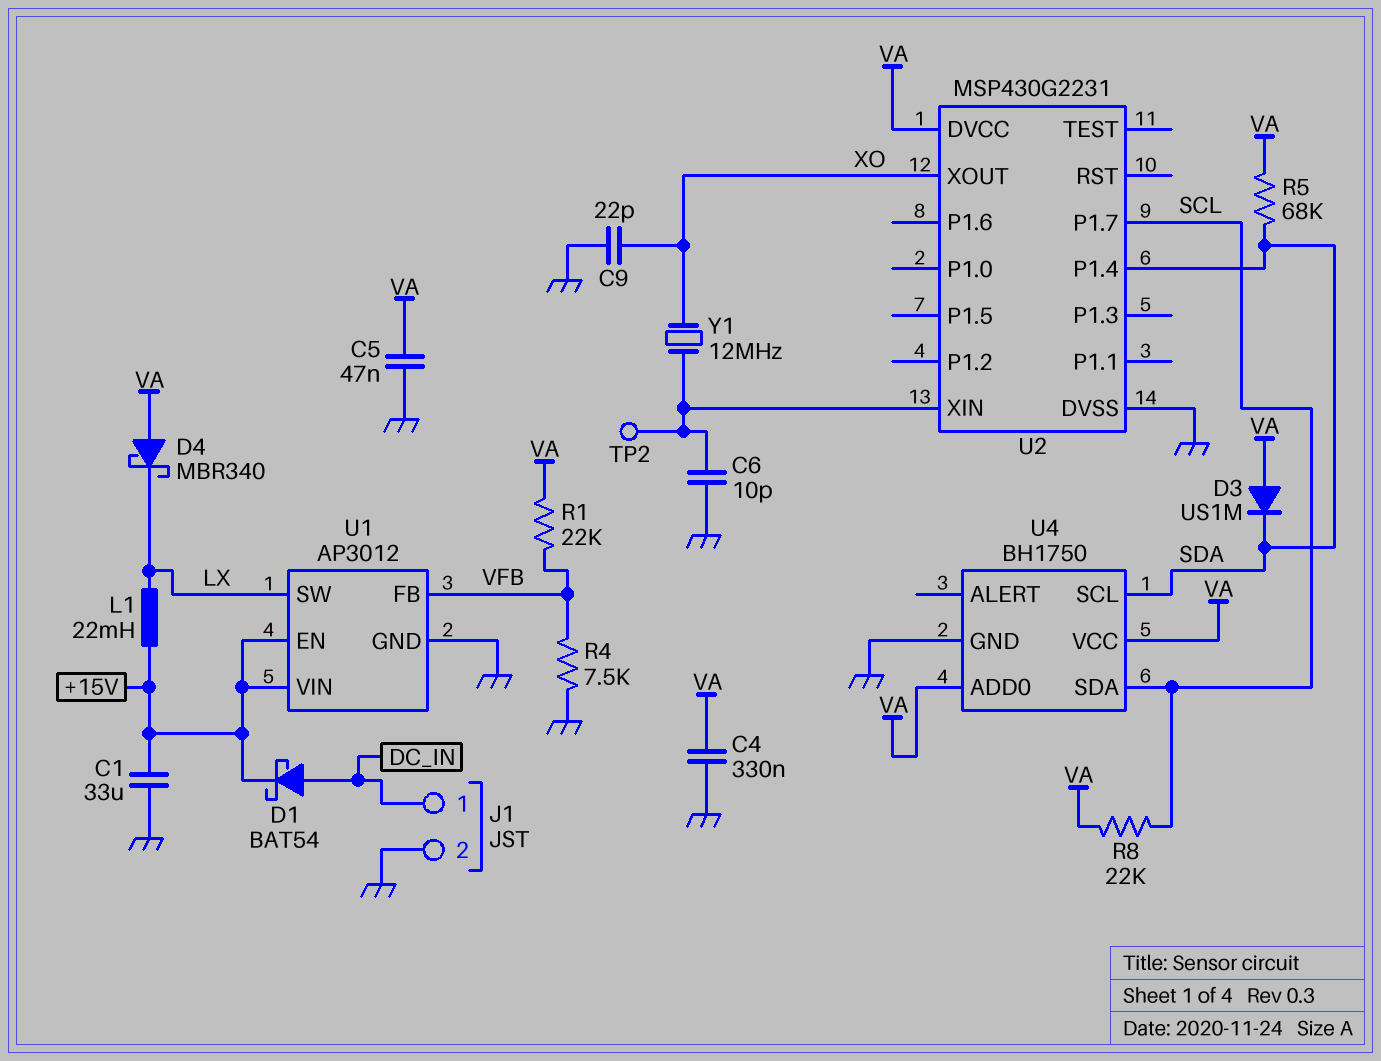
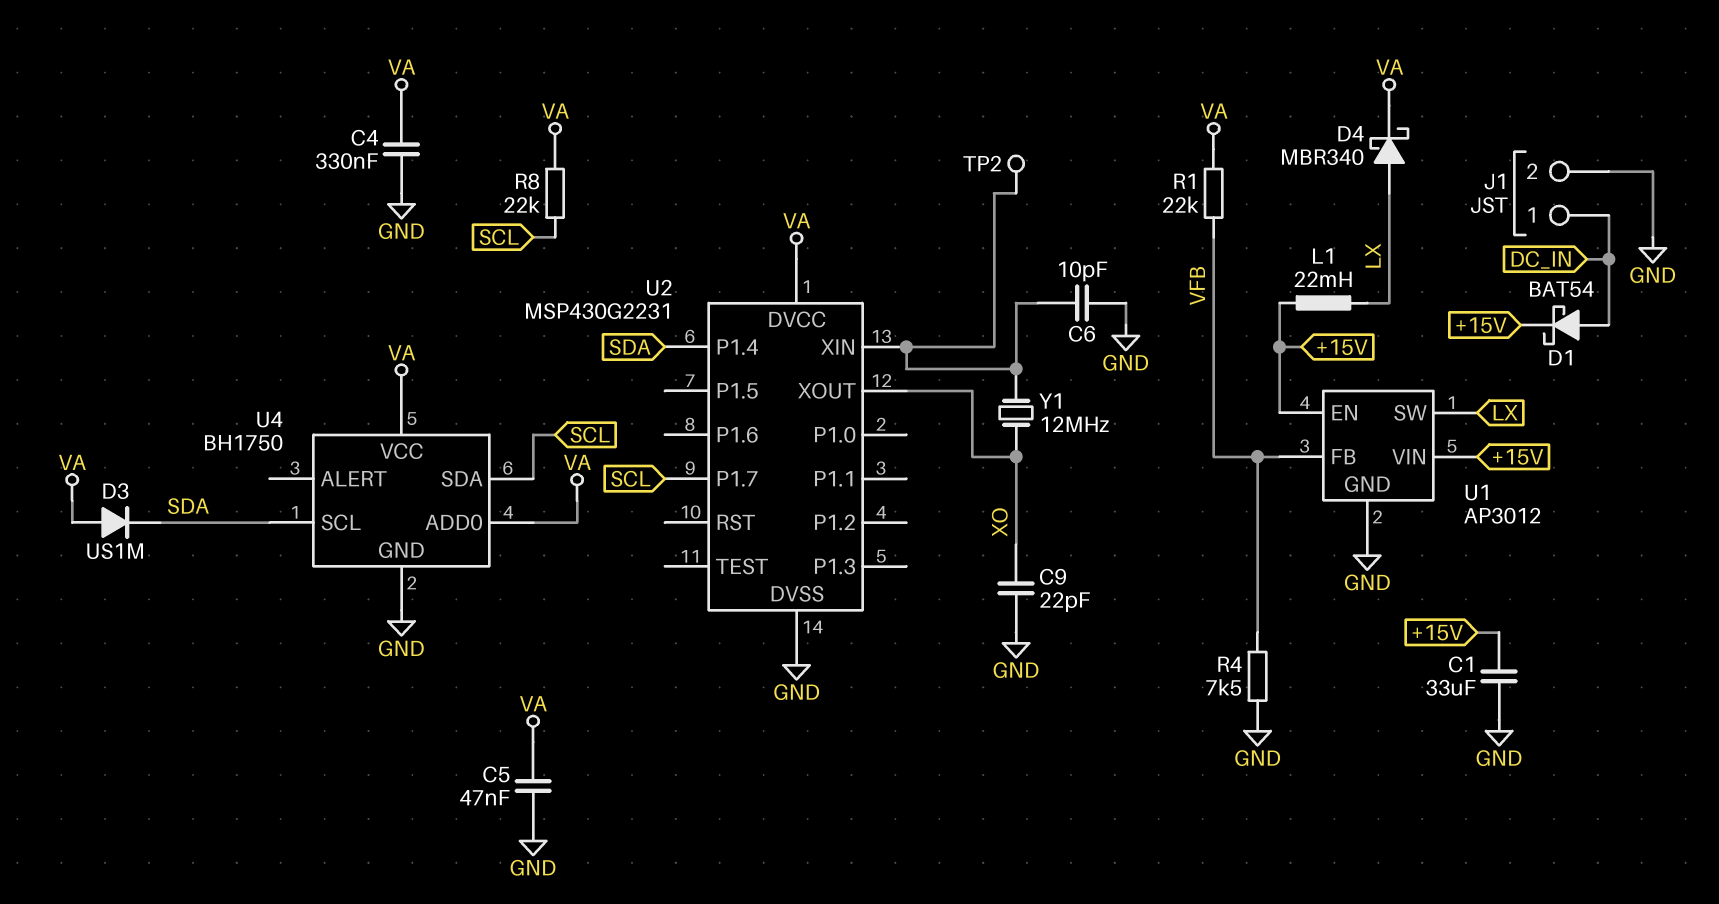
D4: schottky MBR340 (A VA, K LX) -> schottky MBR340 (A LX, K VA)
R5: 68k (SDA, VA) -> none

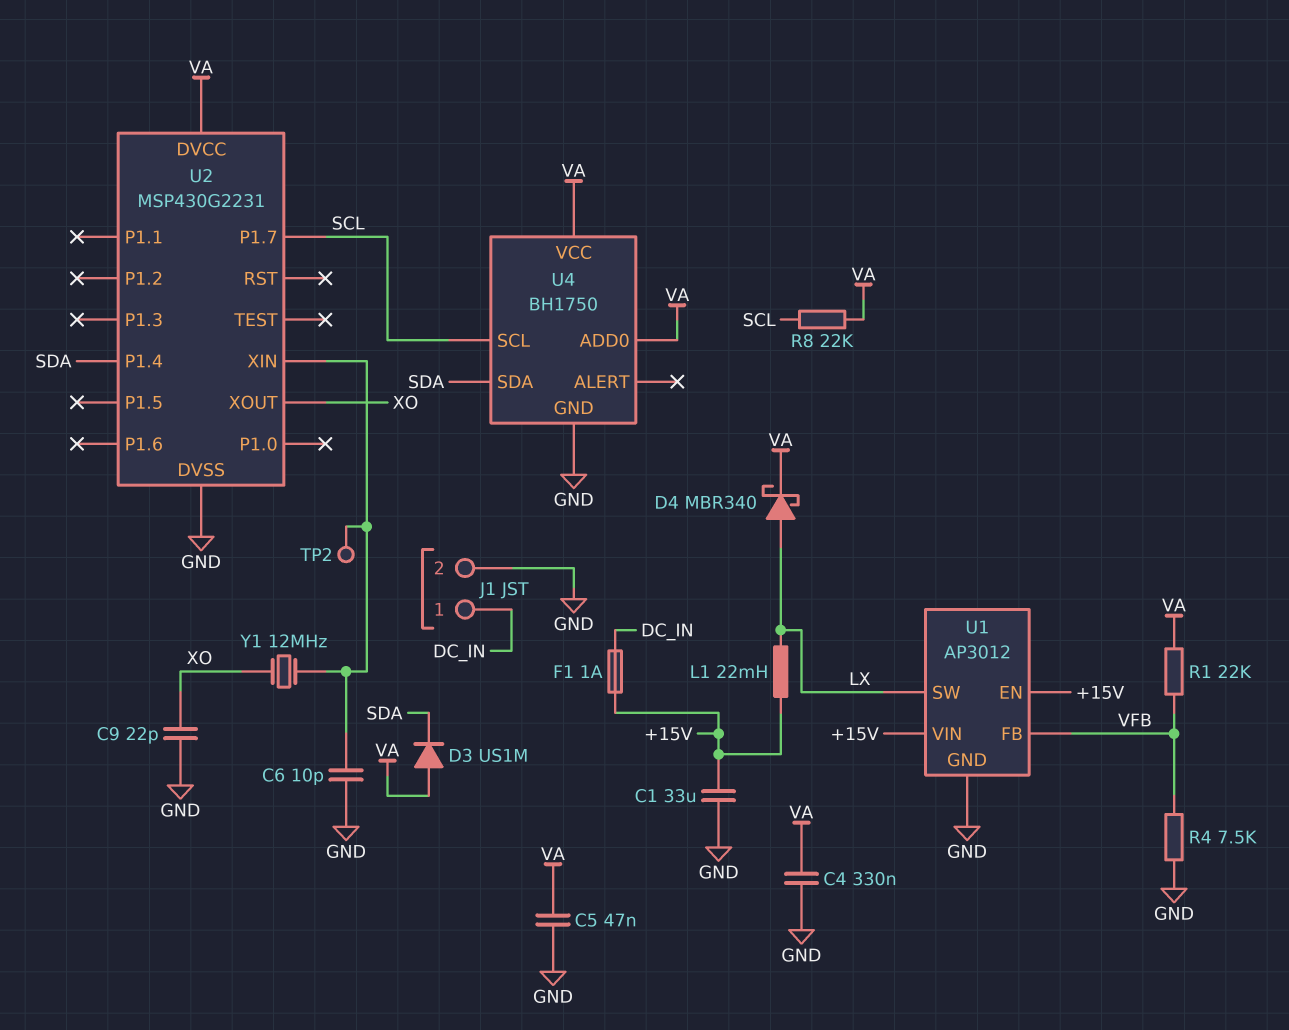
D1: schottky BAT54 (A DC_IN, K +15V) -> none
F1: none -> 1A (+15V, DC_IN)
U4 pin SCL: SDA -> SCL
U4 pin SDA: SCL -> SDA

